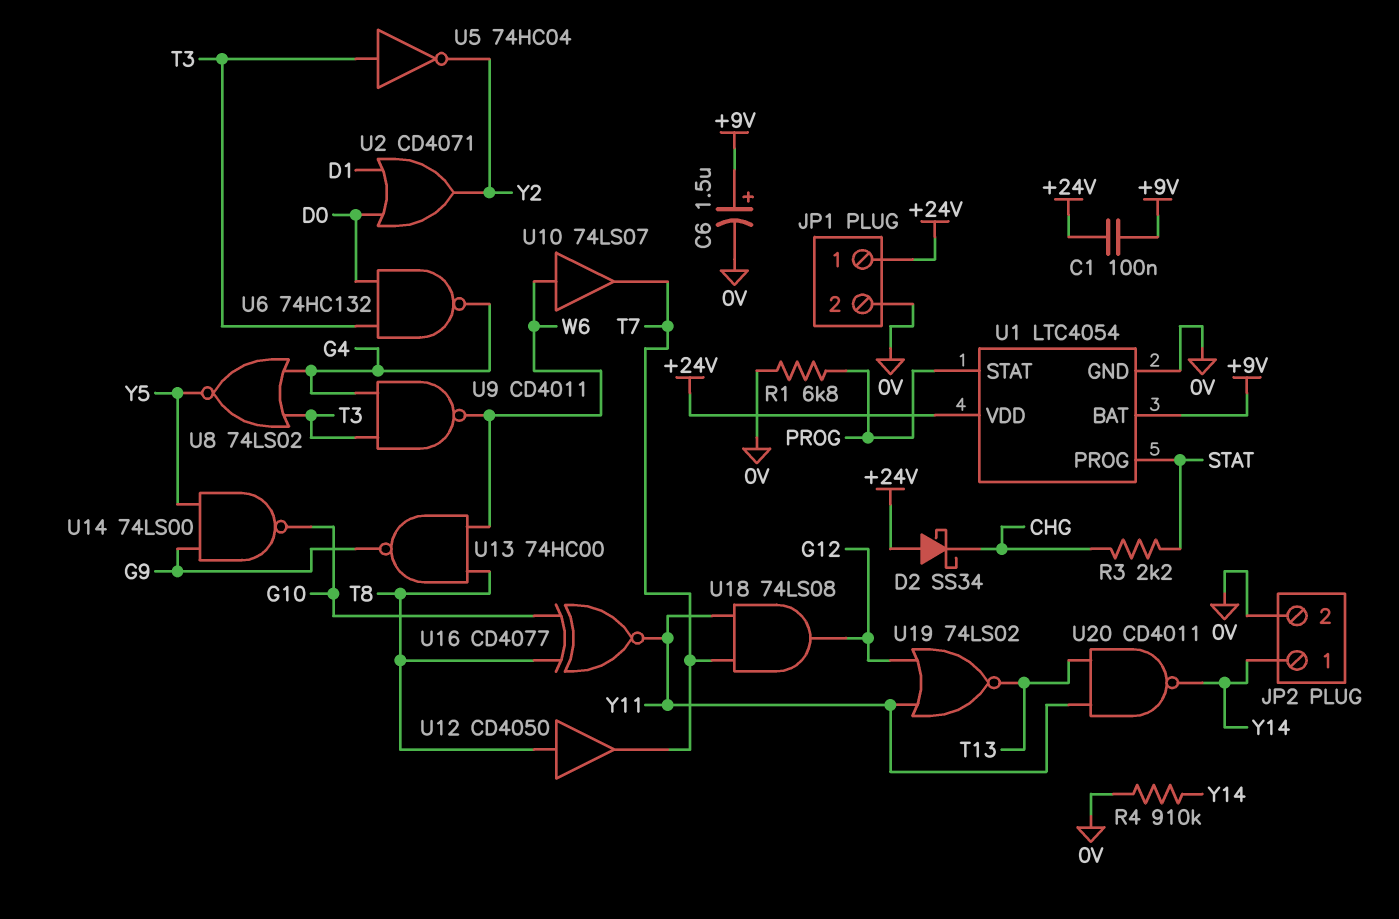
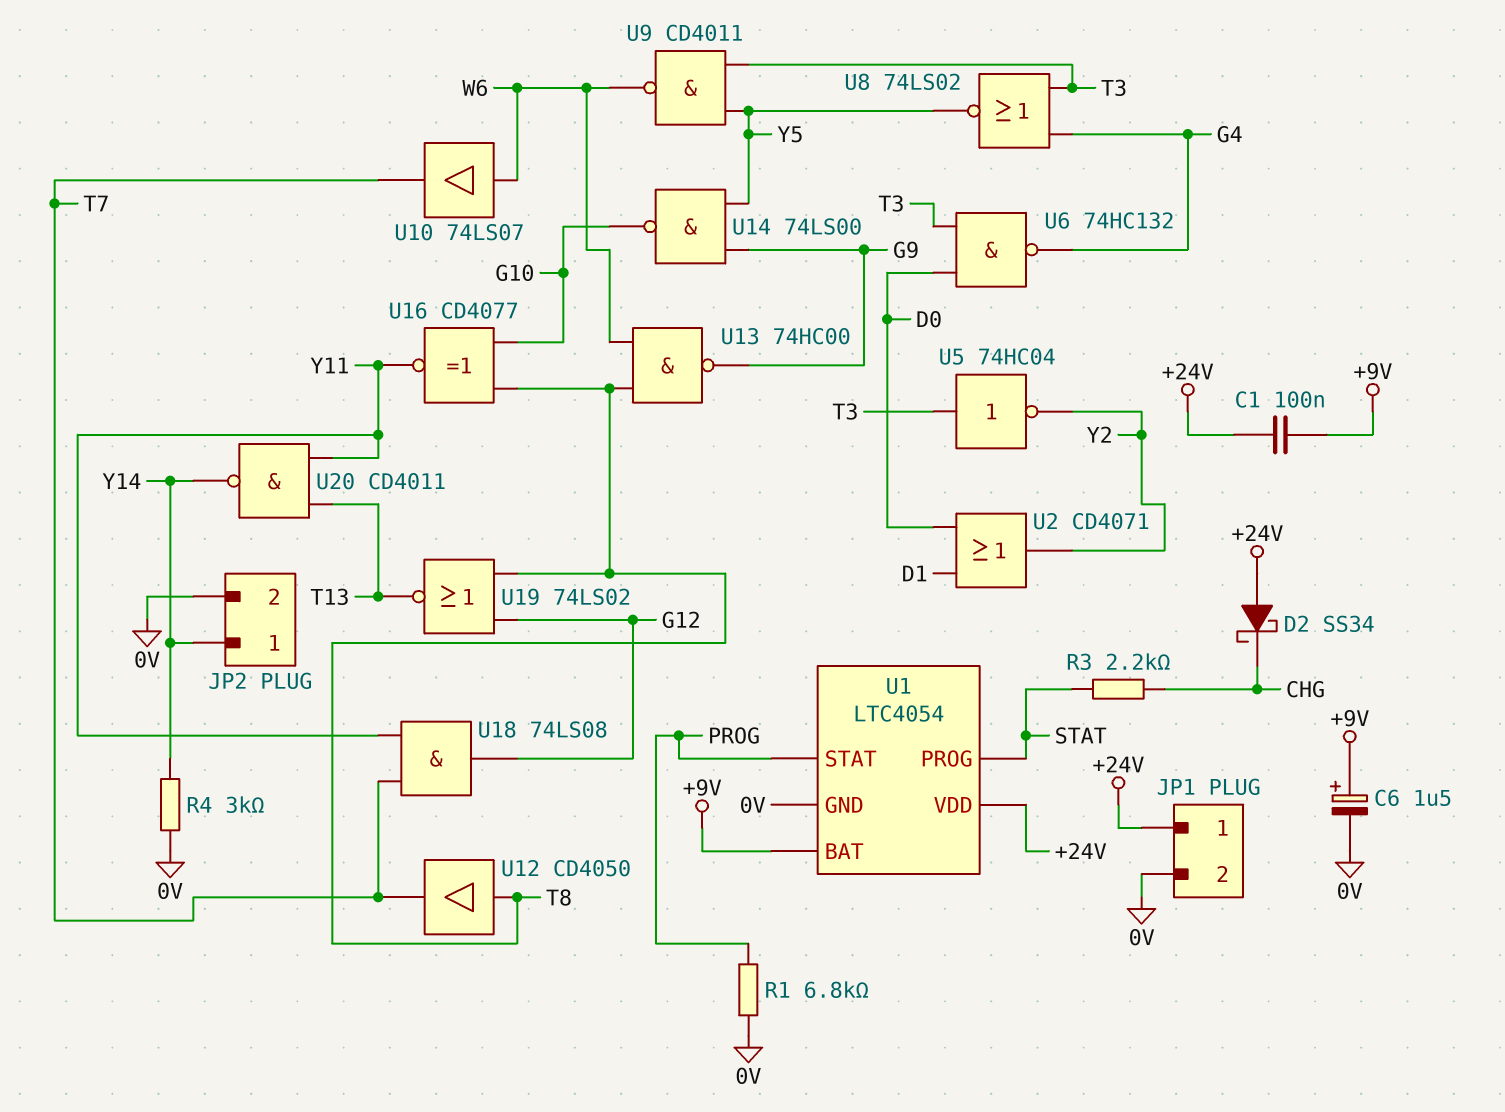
R4: 910k (0V, Y14) -> 3k (0V, Y14)
U9: NAND CD4011 (in G4, in T3, out W6) -> NAND CD4011 (in T3, in Y5, out W6)
U19: NOR 74LS02 (in G12, in Y11, out T13) -> NOR 74LS02 (in G12, in T8, out T13)

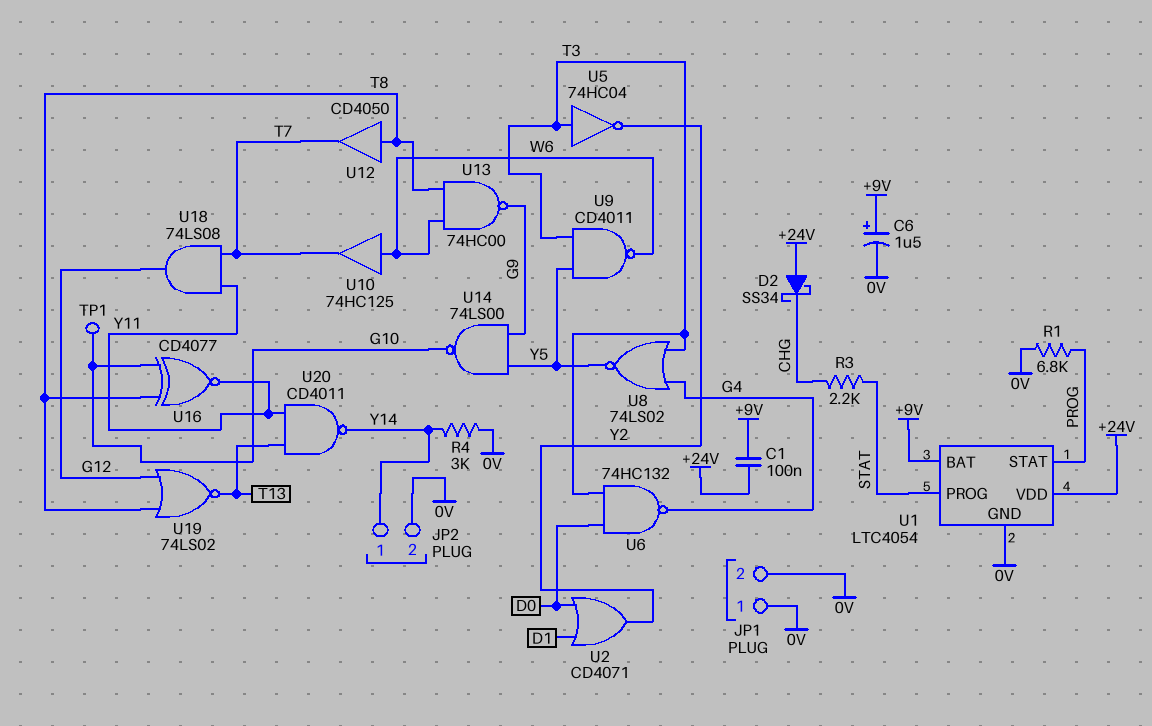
JP1 pin 1: +24V -> 0V
TP1: none -> test point (G10)
U10: buffer 74LS07 (in W6, out T7) -> buffer 74HC125 (in W6, out T7)

